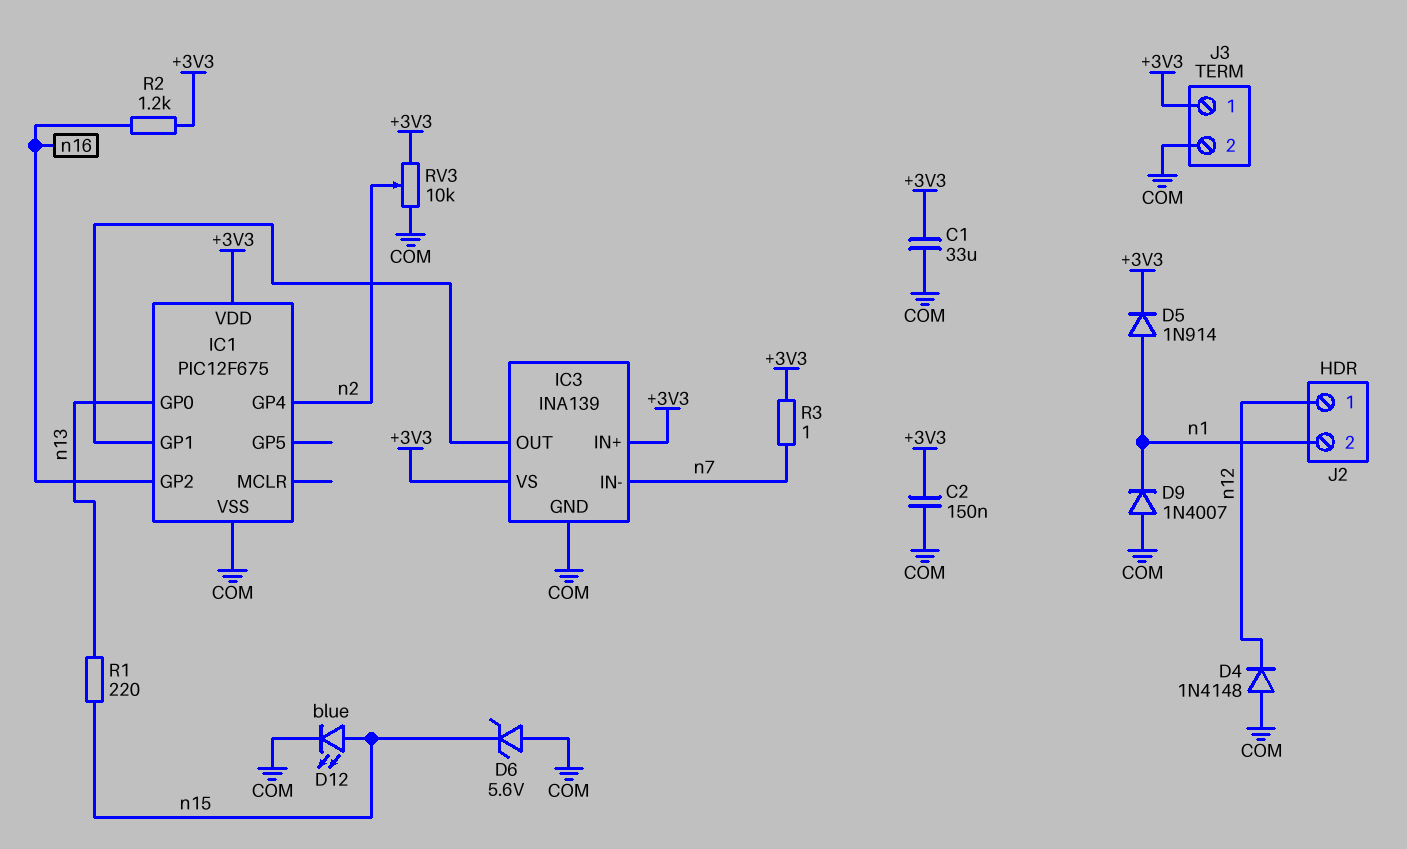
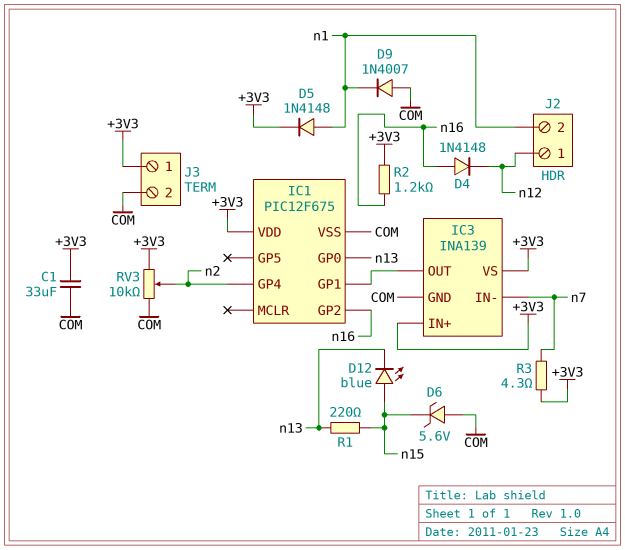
C2: 150nF (+3V3, COM) -> none
D4: diode 1N4148 (A COM, K n12) -> diode 1N4148 (A n16, K n12)
D5: diode 1N914 (A n1, K +3V3) -> diode 1N4148 (A n1, K +3V3)
D12: LED blue (A n15, K COM) -> LED blue (A n15, K n13)
R3: 1 (+3V3, n7) -> 4.3 (+3V3, n7)

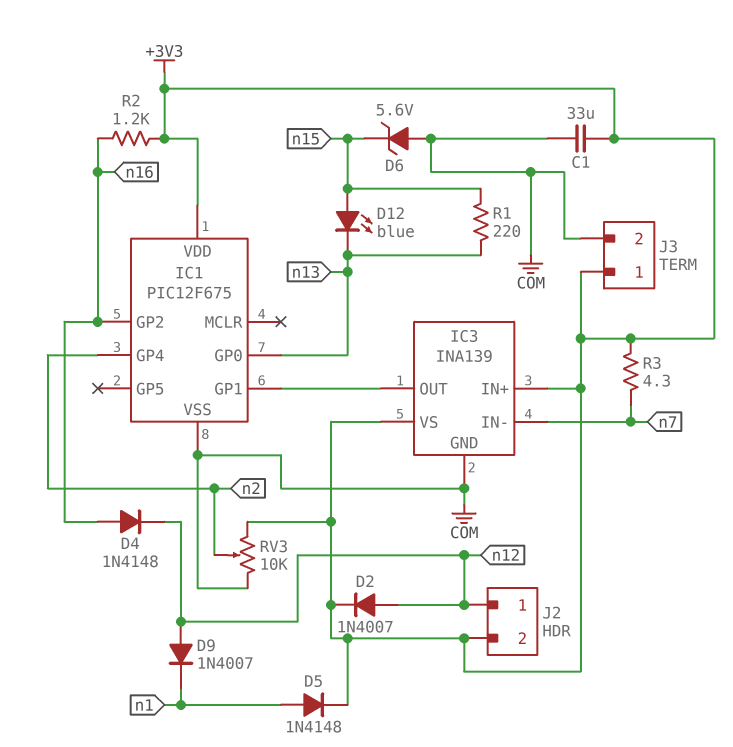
D2: none -> diode 1N4007 (A n12, K +3V3)
D9: diode 1N4007 (A COM, K n1) -> diode 1N4007 (A n12, K n1)
J2 pin 2: n1 -> +3V3

